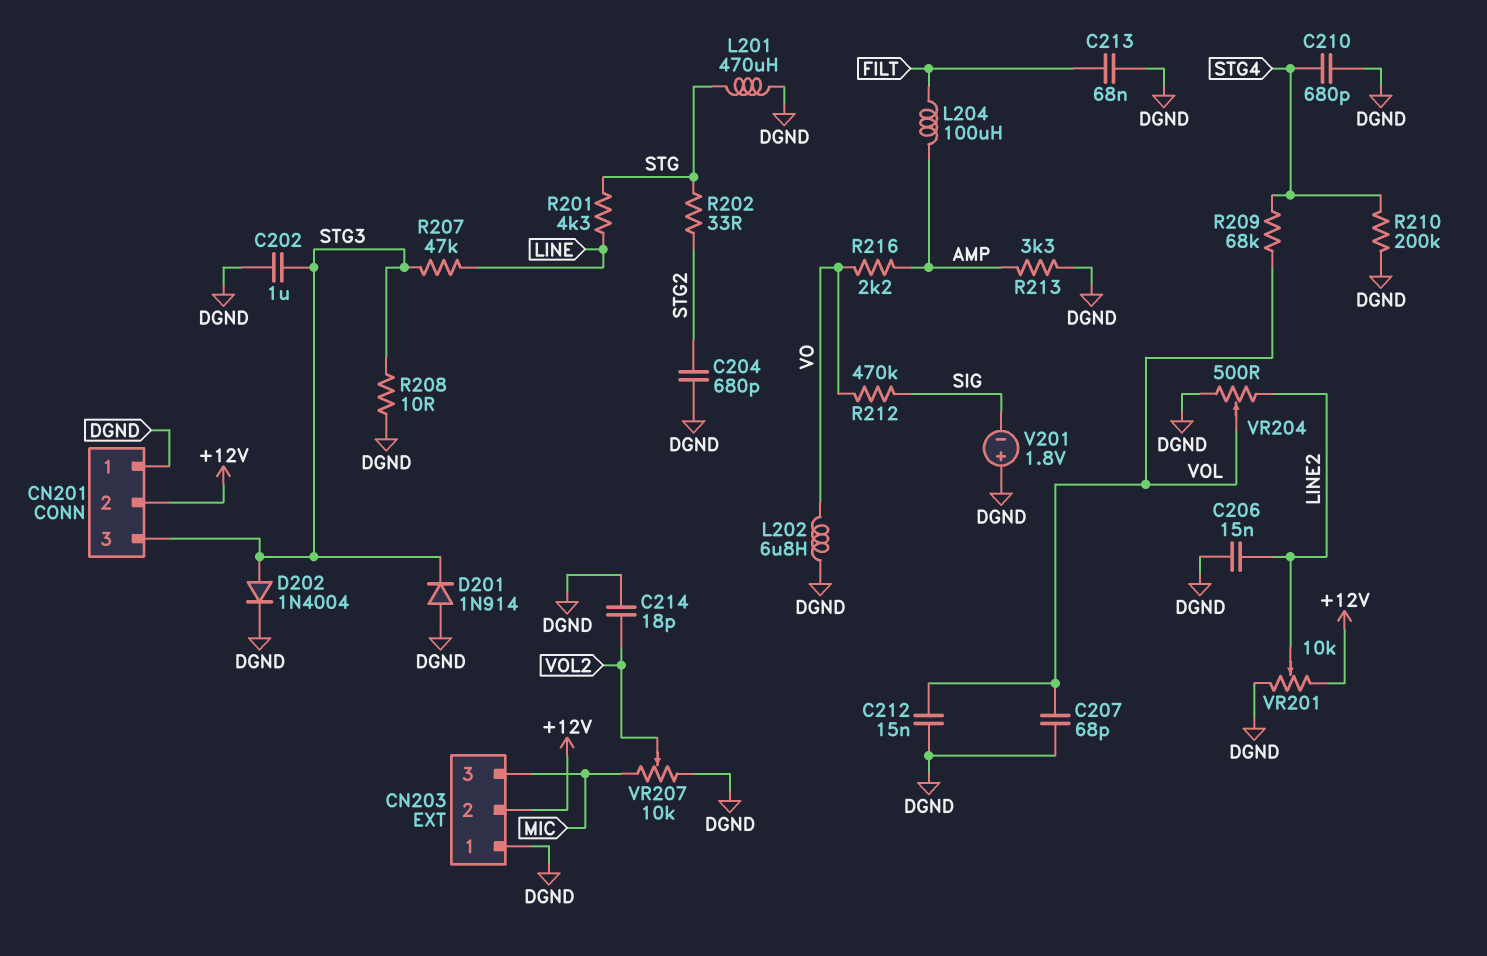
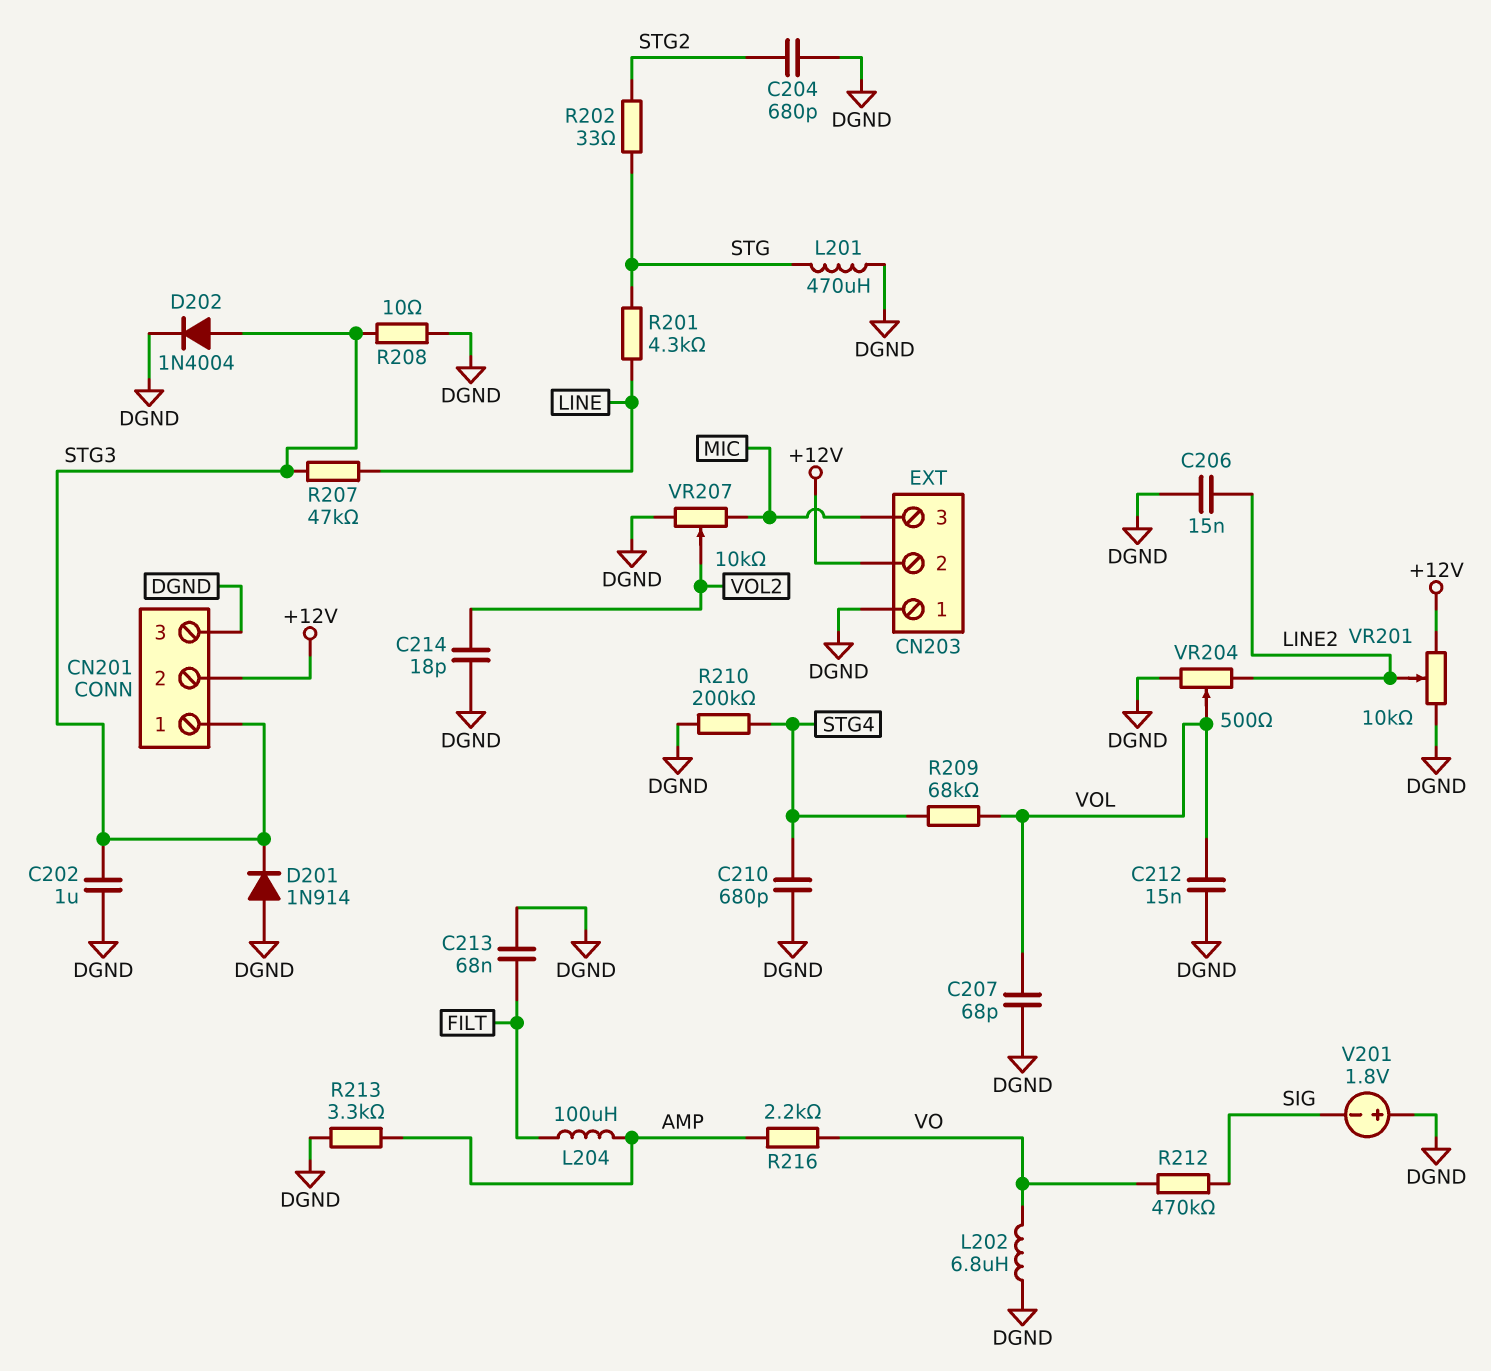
CN201 pin 1: DGND -> STG3
CN201 pin 3: STG3 -> DGND

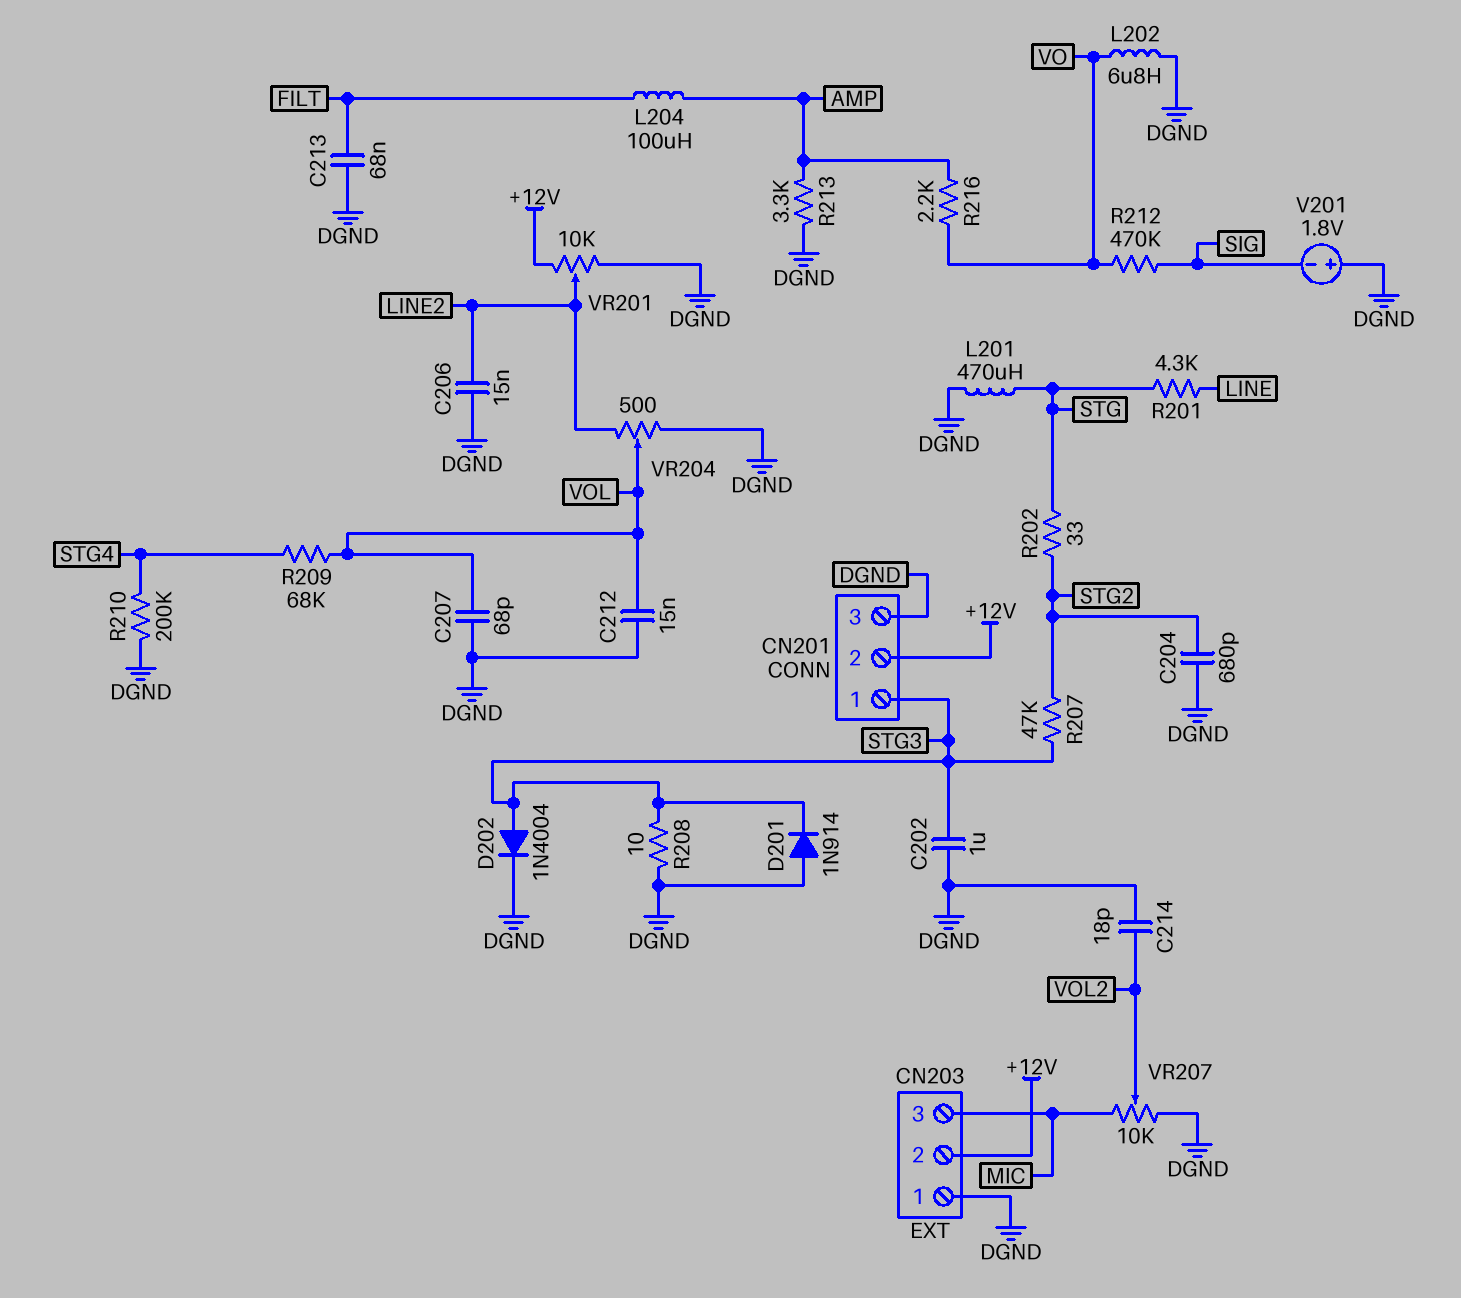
C210: 680pF (DGND, STG4) -> none
R207: 47k (LINE, STG3) -> 47k (STG2, STG3)

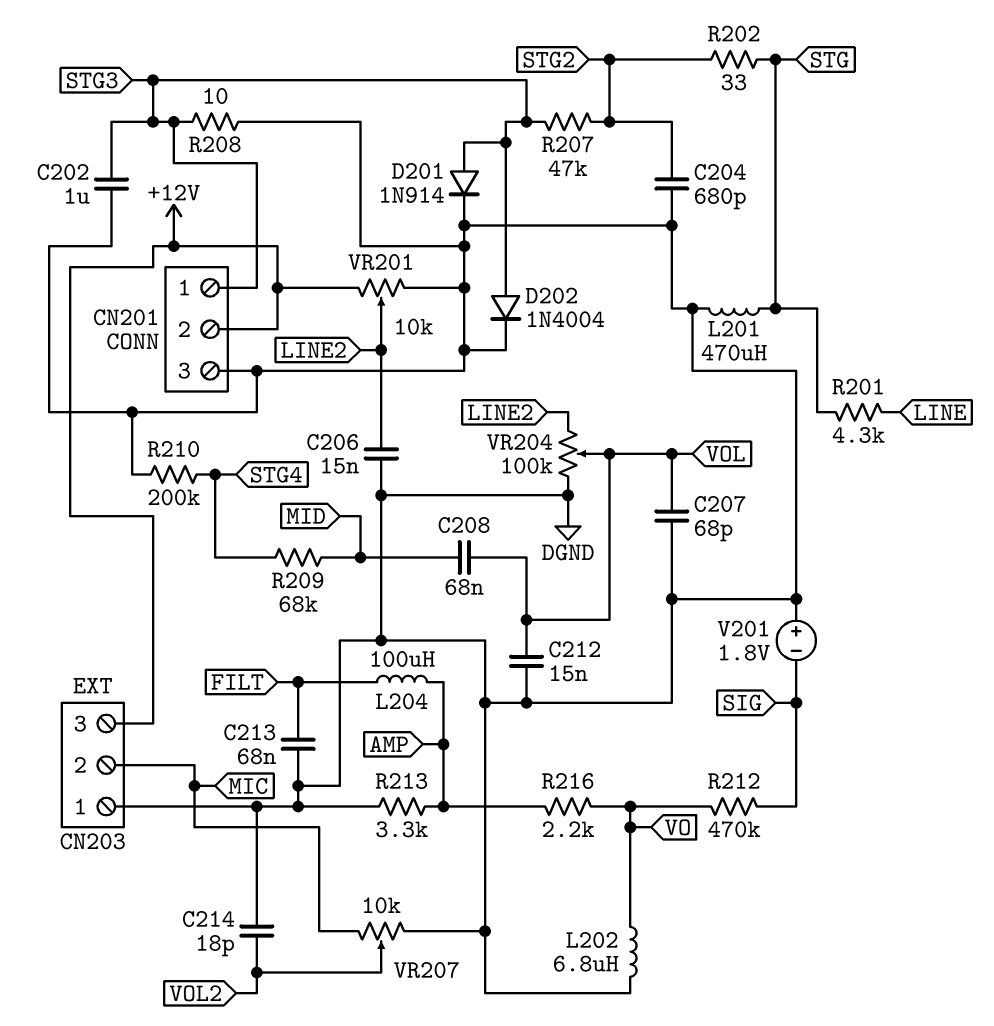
C208: none -> 68nF (MID, VOL)
CN203 pin 2: +12V -> MIC
CN203 pin 3: MIC -> +12V
D201: diode 1N914 (A DGND, K STG3) -> diode 1N914 (A STG3, K DGND)
R209: 68k (STG4, VOL) -> 68k (MID, STG4)
VR204: 500 (DGND, LINE2, wiper VOL) -> 100k (DGND, LINE2, wiper VOL)

